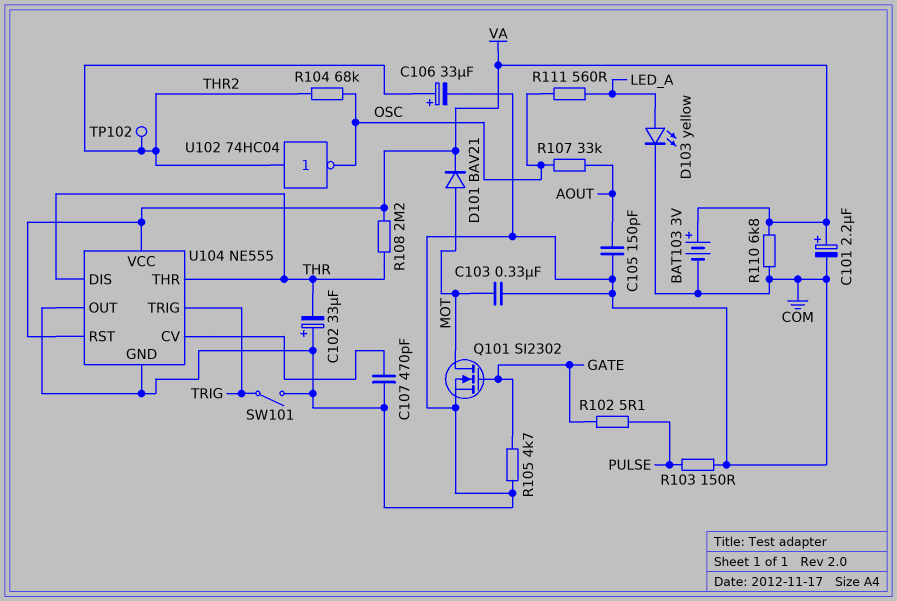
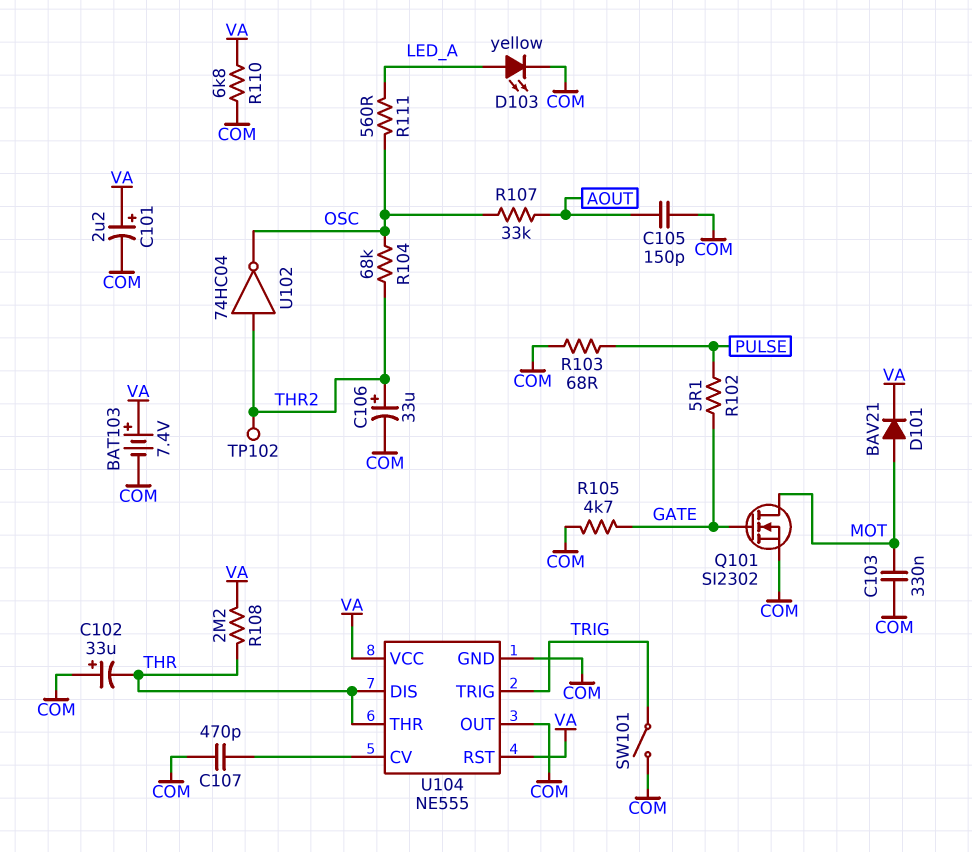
BAT103: 3V (plus VA, minus COM) -> 7.4V (plus VA, minus COM)
R103: 150 (COM, PULSE) -> 68 (COM, PULSE)

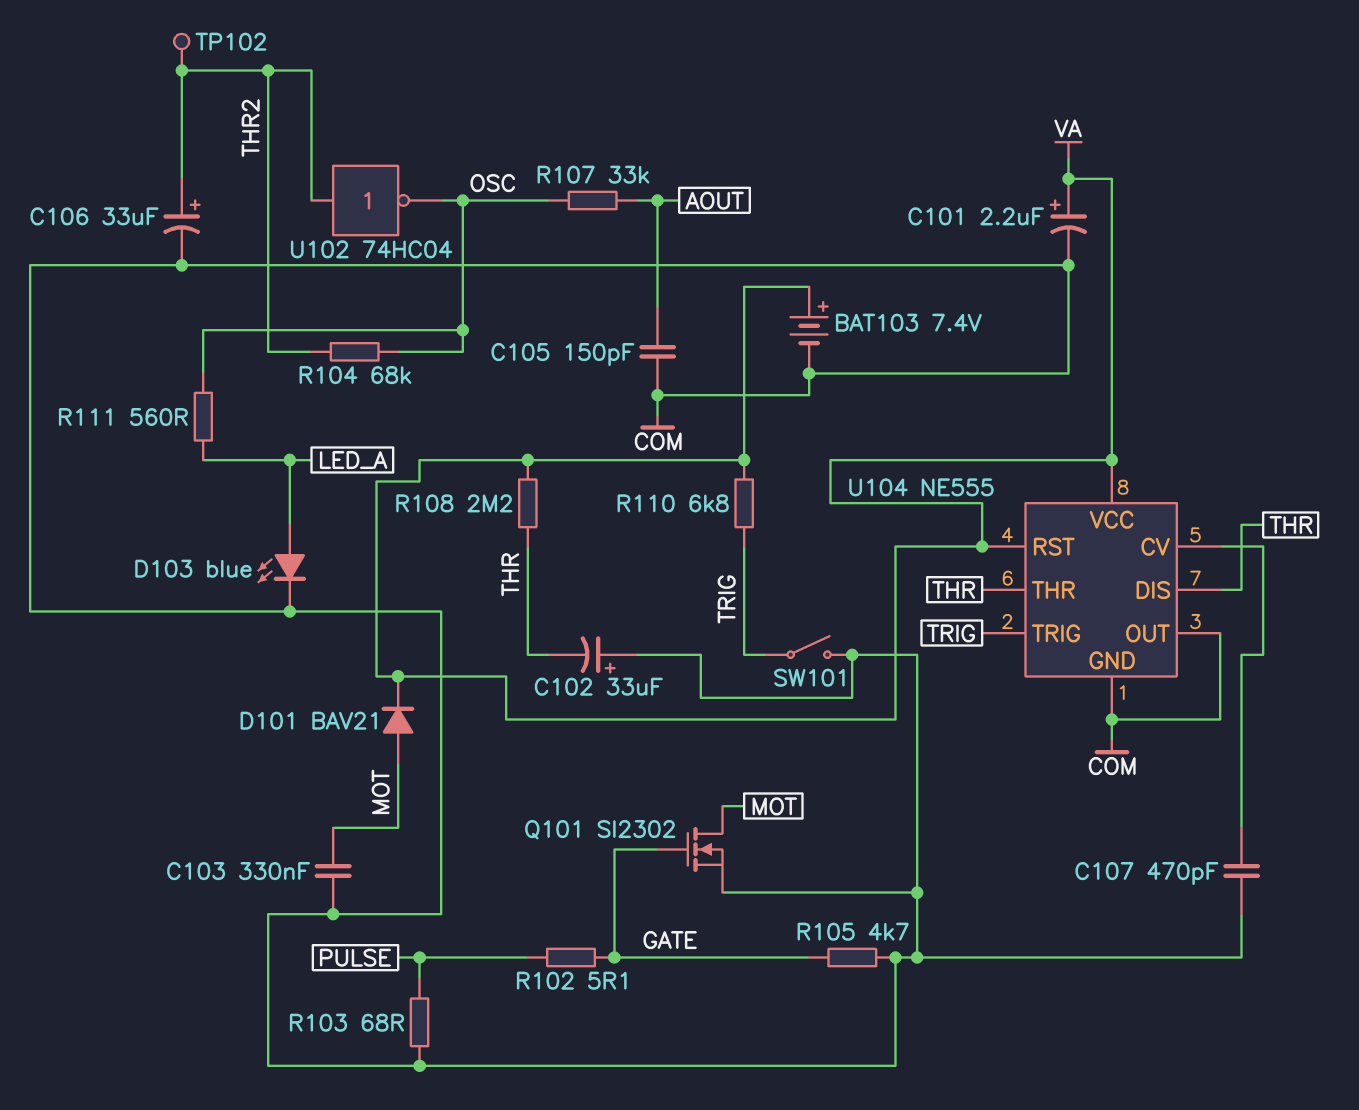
D103: LED yellow (A LED_A, K COM) -> LED blue (A LED_A, K COM)
R110: 6.8k (COM, VA) -> 6.8k (TRIG, VA)

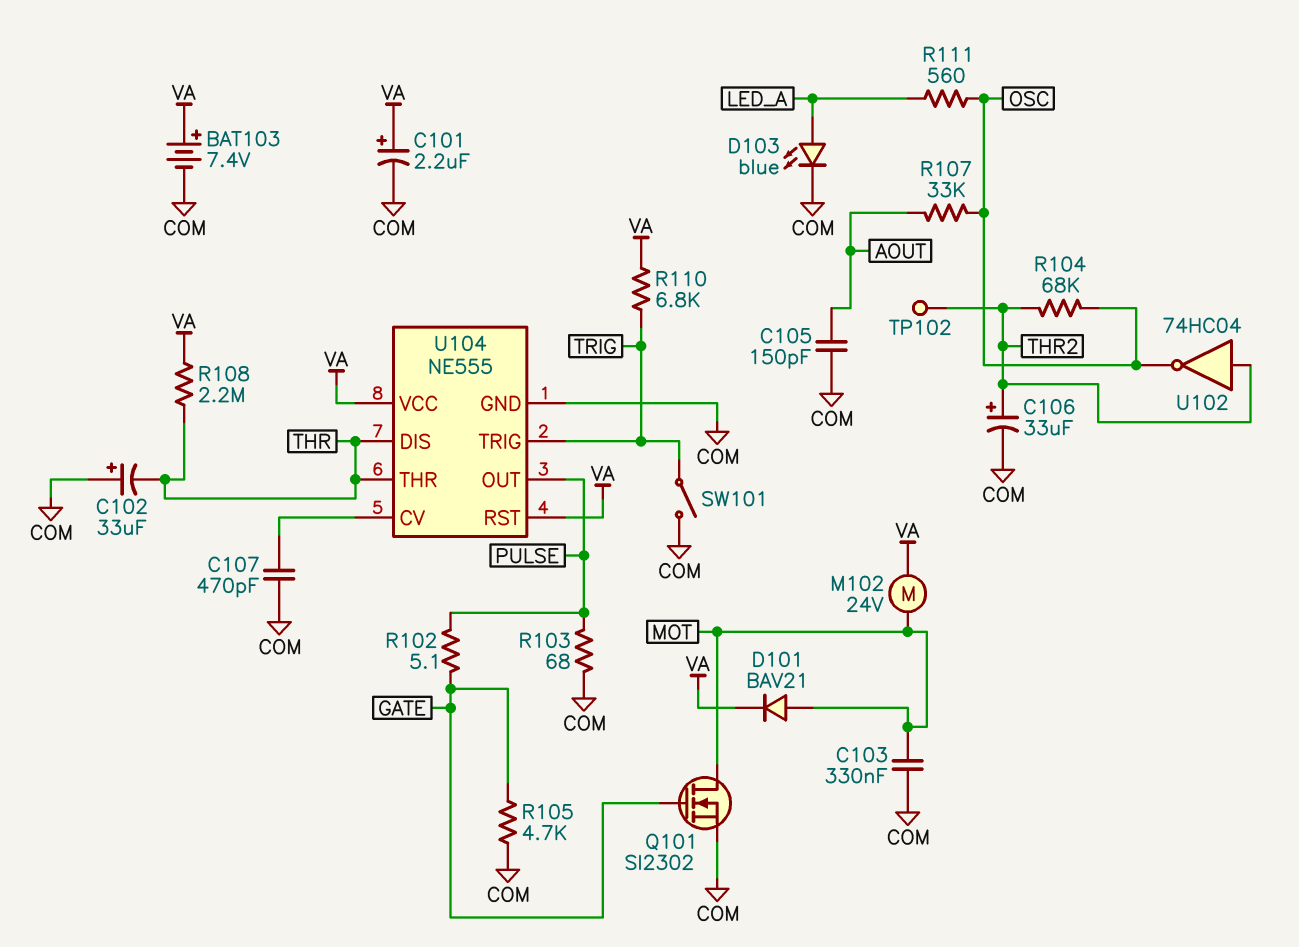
M102: none -> motor 24V (MOT, VA)
U104 pin OUT: COM -> PULSE

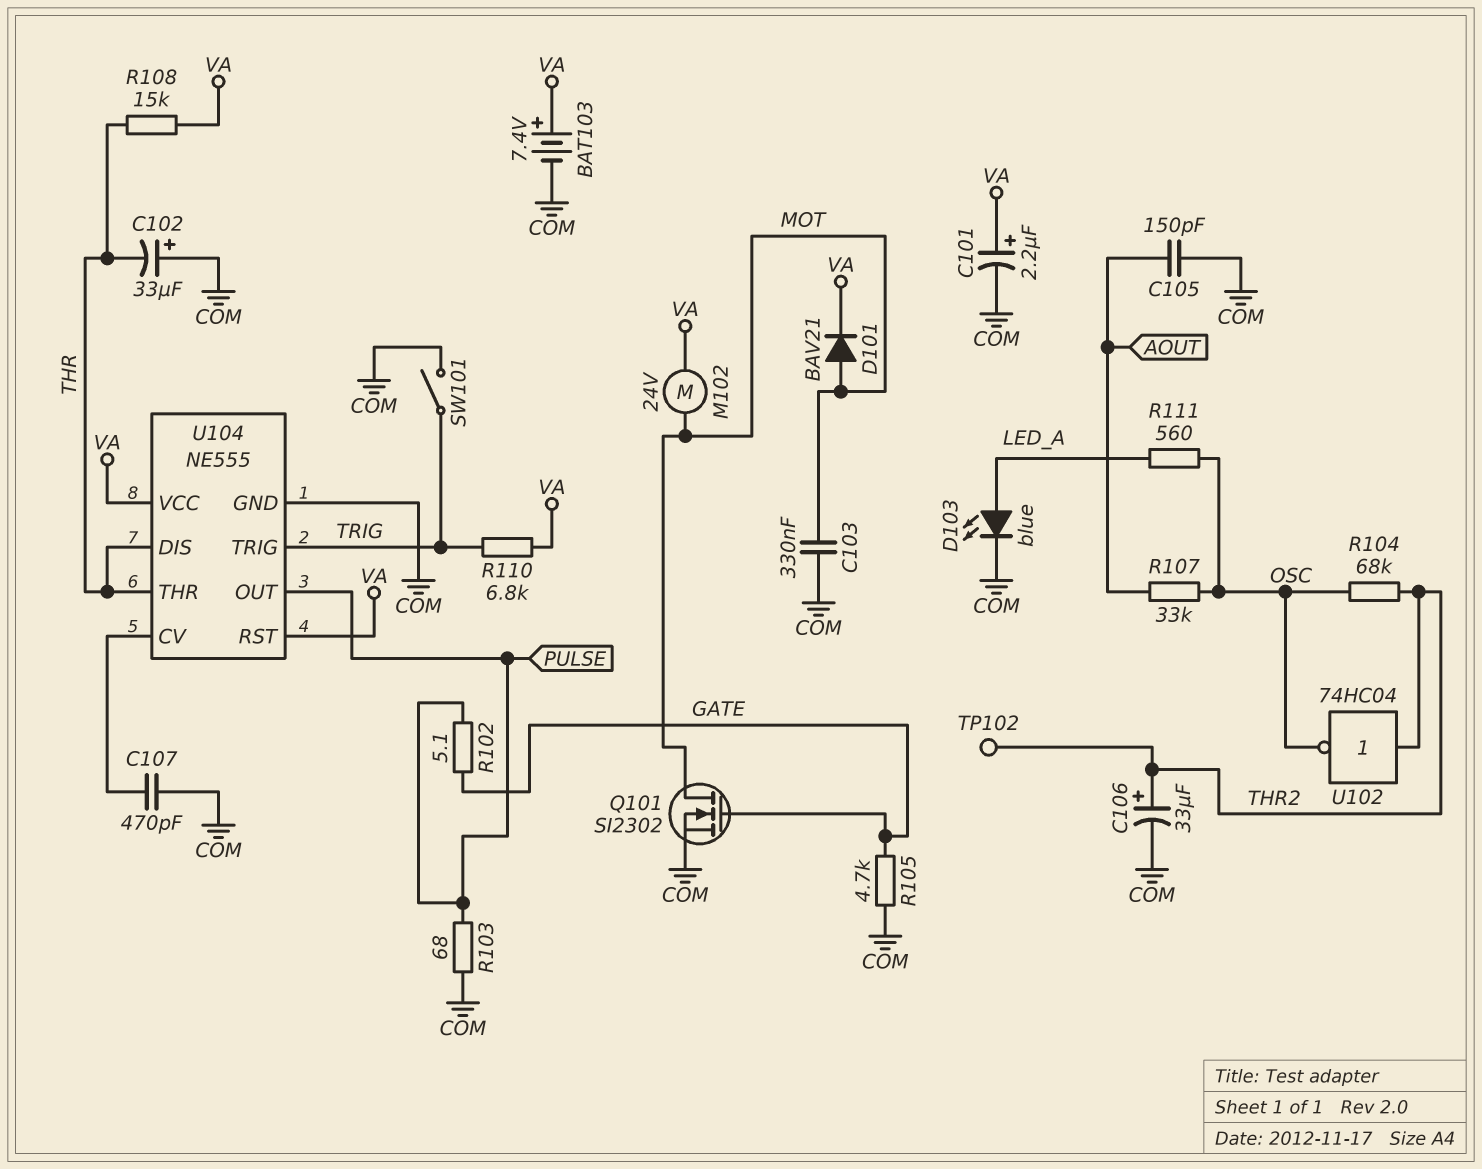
R108: 2.2M (THR, VA) -> 15k (THR, VA)

